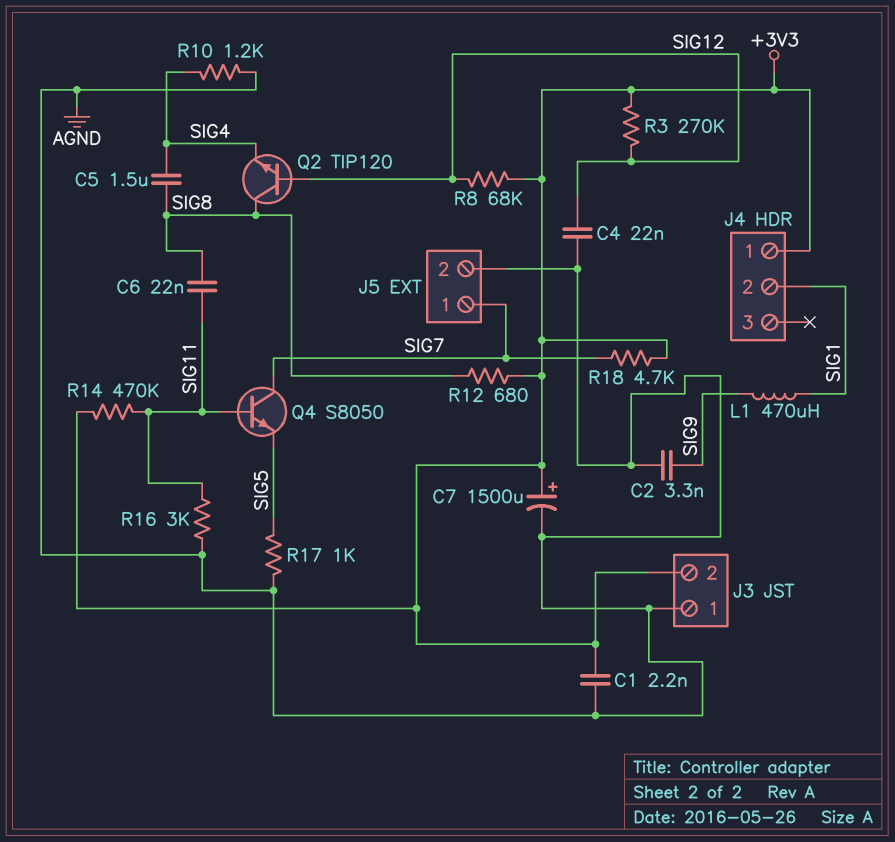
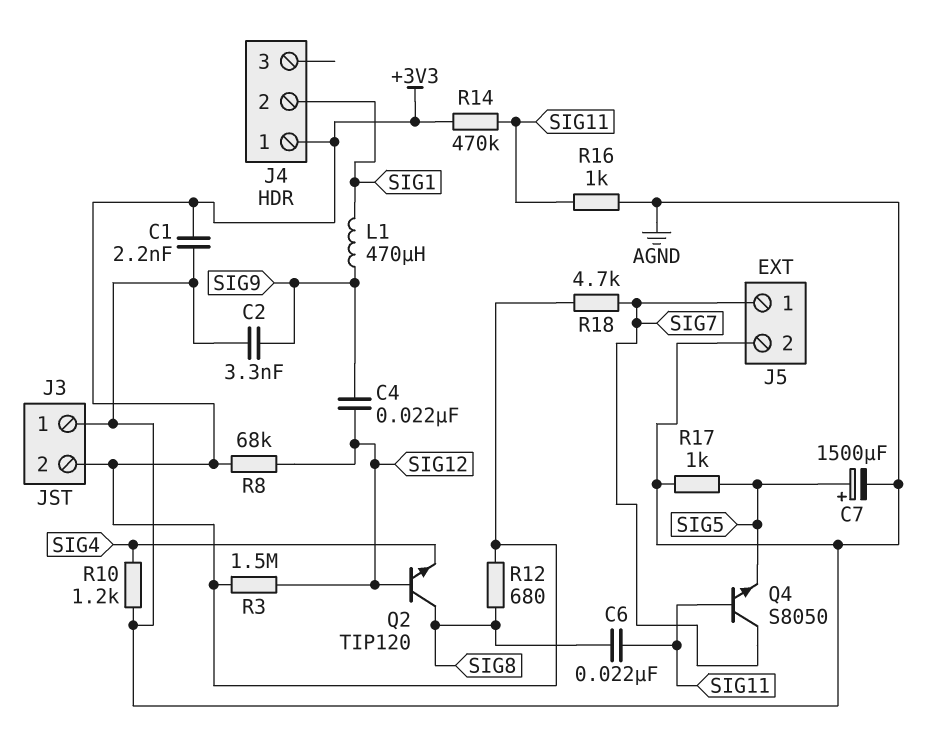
C4: 22nF (AGND, SIG12) -> 22nF (SIG9, SIG12)
C5: 1.5uF (SIG4, SIG8) -> none
C7: 1500uF (plus +3V3, minus AGND) -> 1500uF (plus SIG5, minus AGND)
R3: 270k (+3V3, SIG12) -> 1.5M (+3V3, SIG12)
R16: 3k (AGND, SIG11) -> 1k (AGND, SIG11)

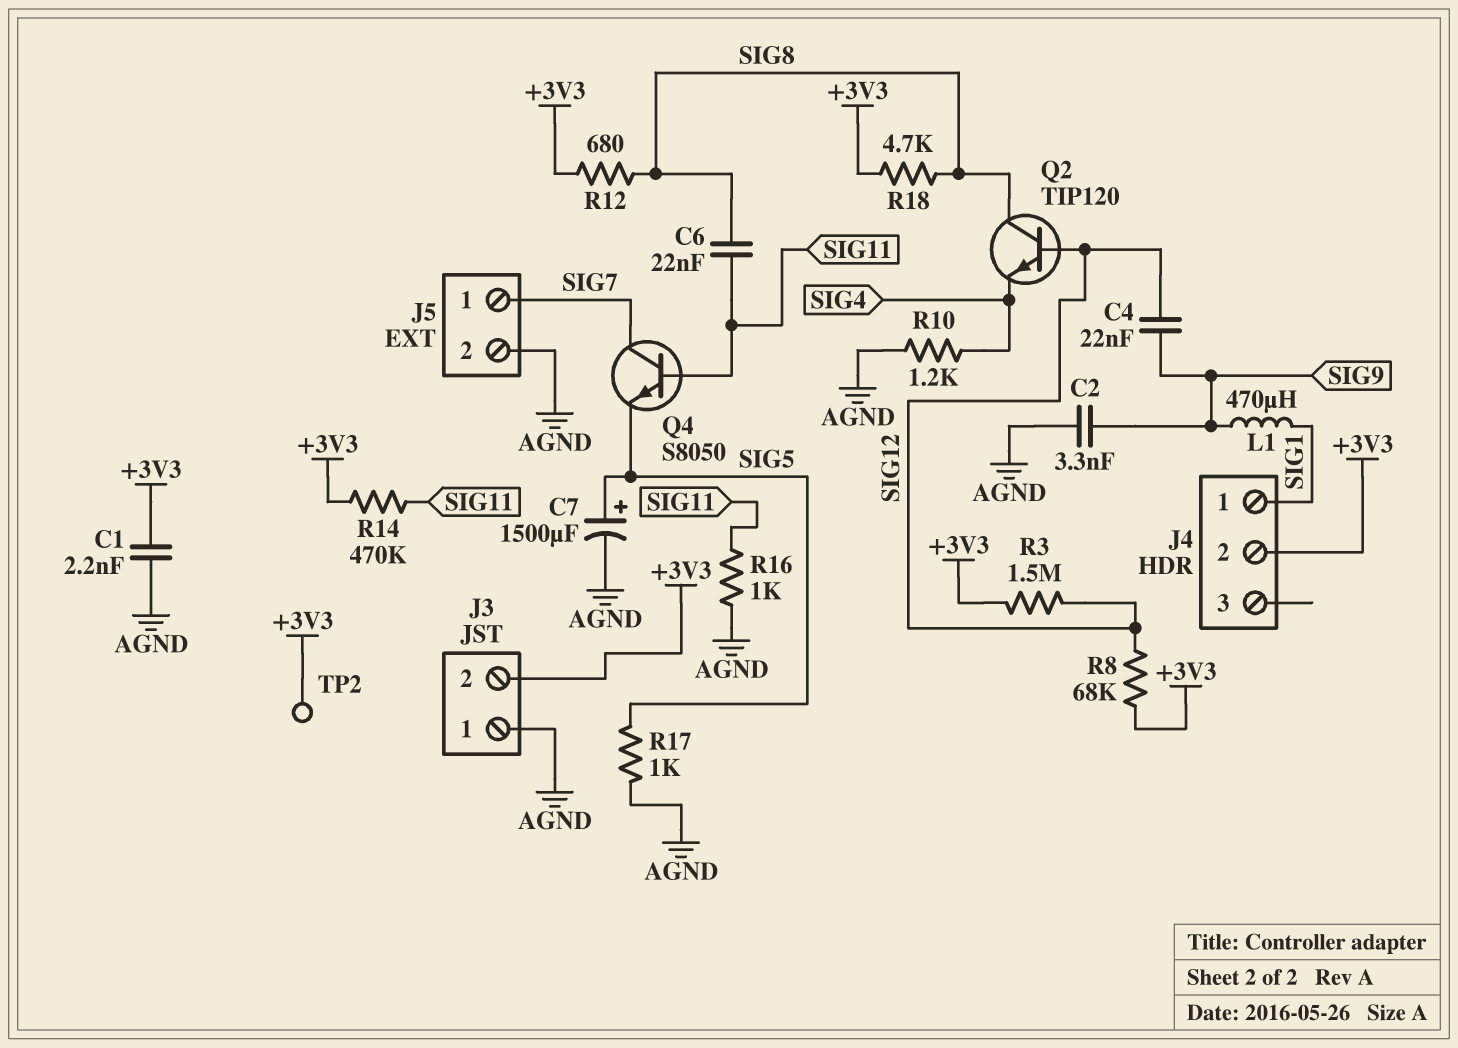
J4 pin 1: +3V3 -> SIG1
J4 pin 2: SIG1 -> +3V3
R18: 4.7k (+3V3, SIG7) -> 4.7k (+3V3, SIG8)
TP2: none -> test point (+3V3)

